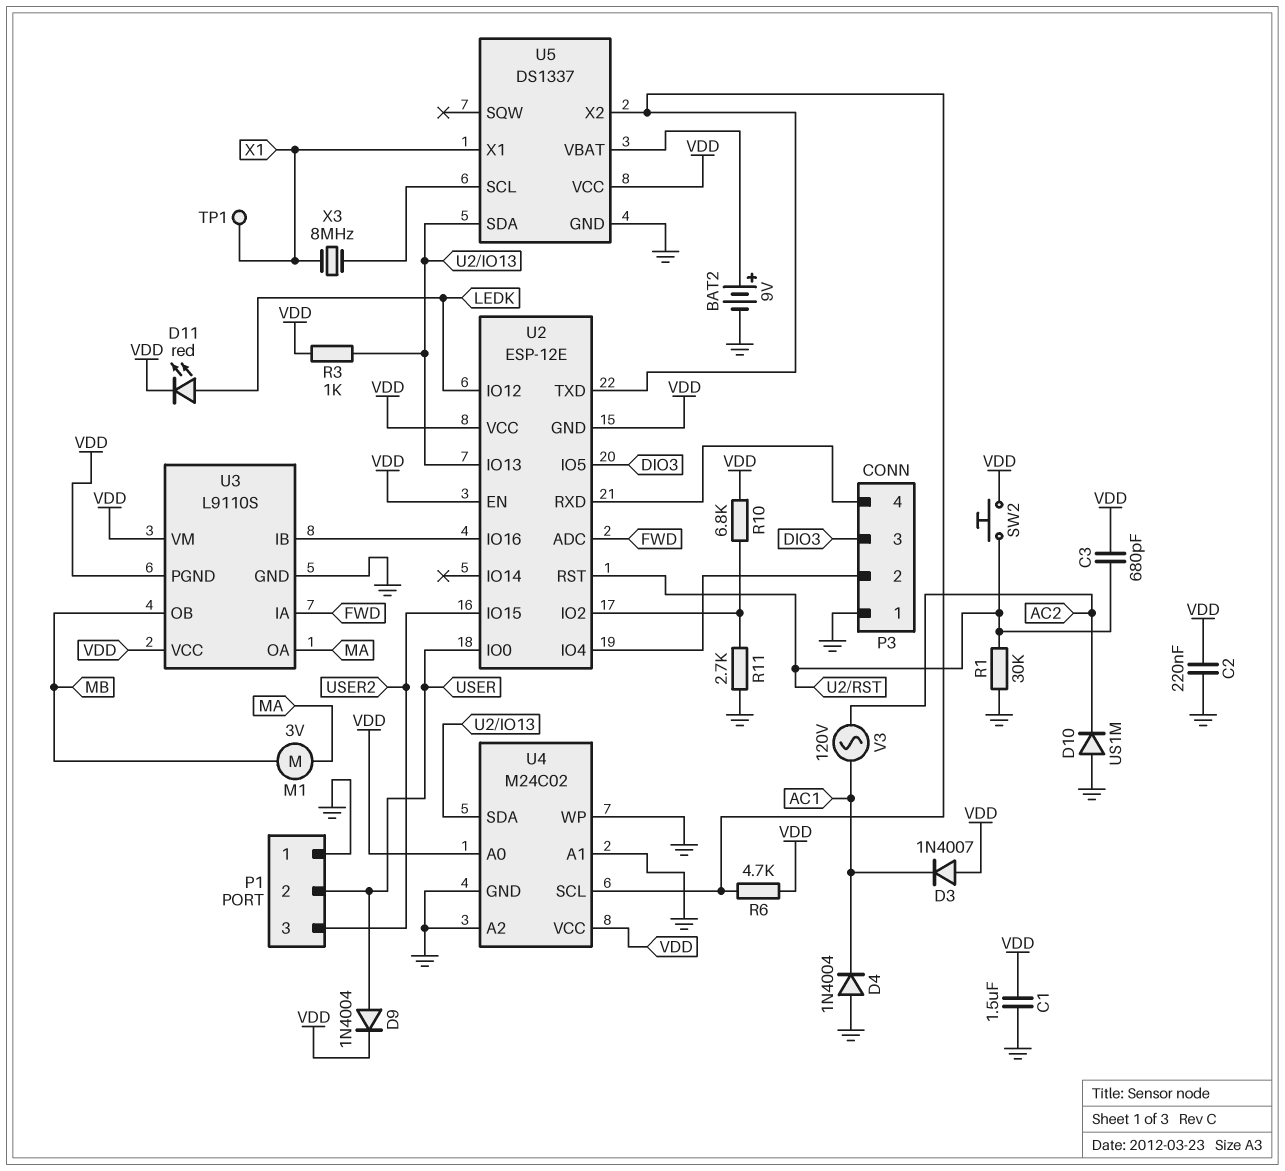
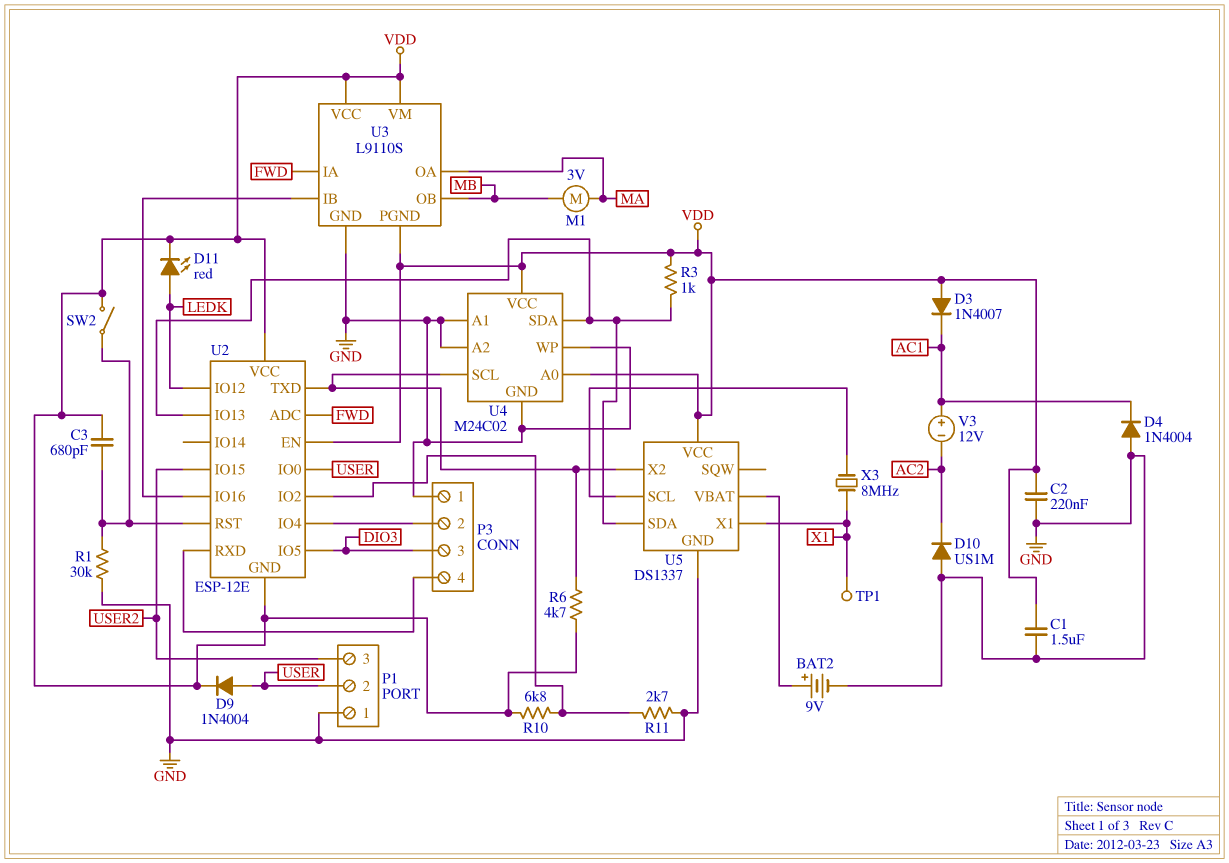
SW2: button (U2/RST, VDD) -> switch (U2/RST, VDD)
V3: AC 120V (AC1, AC2) -> 12V (plus AC1, minus AC2)

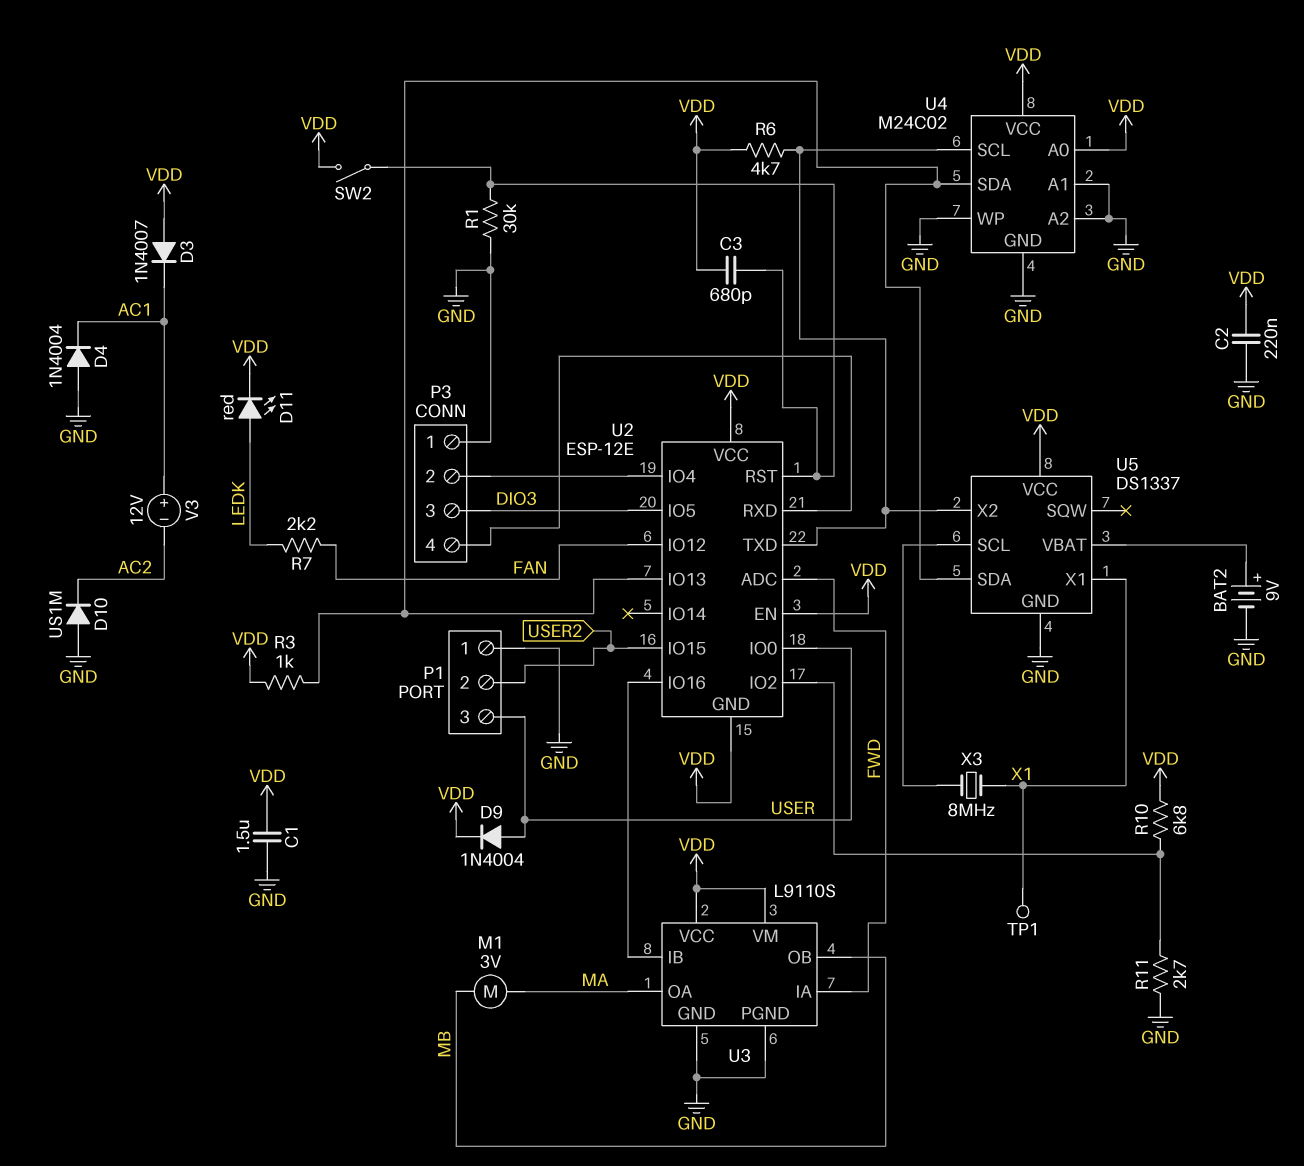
P1 pin 2: USER -> USER2
P1 pin 3: USER2 -> USER
R7: none -> 2.2k (FAN, LEDK)
U2 pin IO12: LEDK -> FAN
U3 pin PGND: VDD -> GND

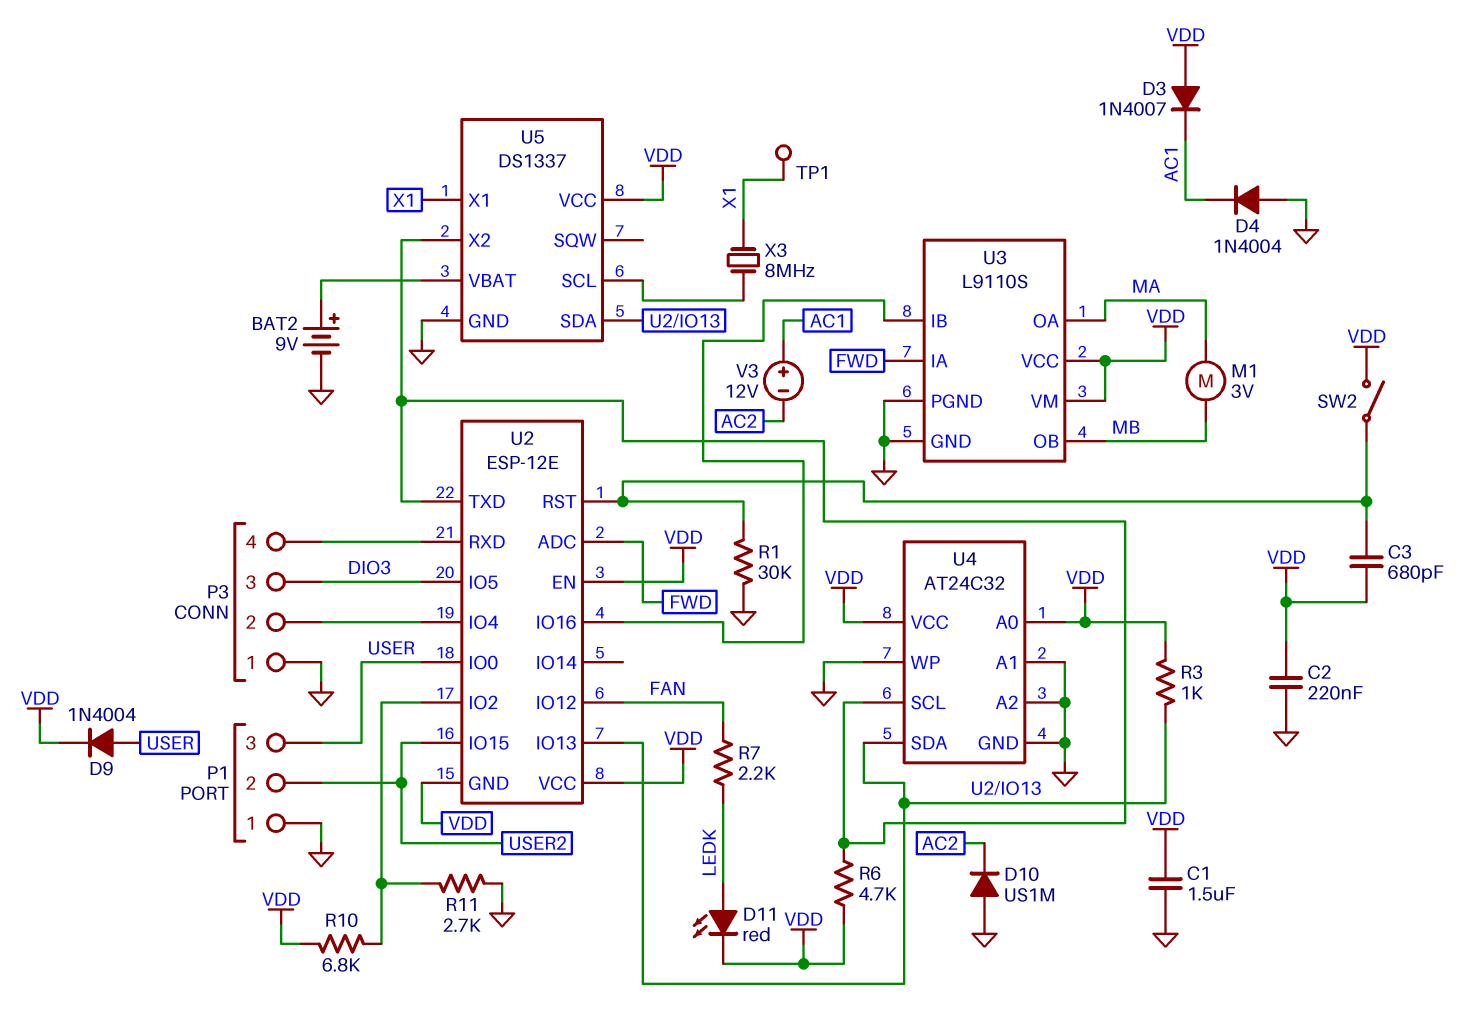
U4: M24C02 -> AT24C32

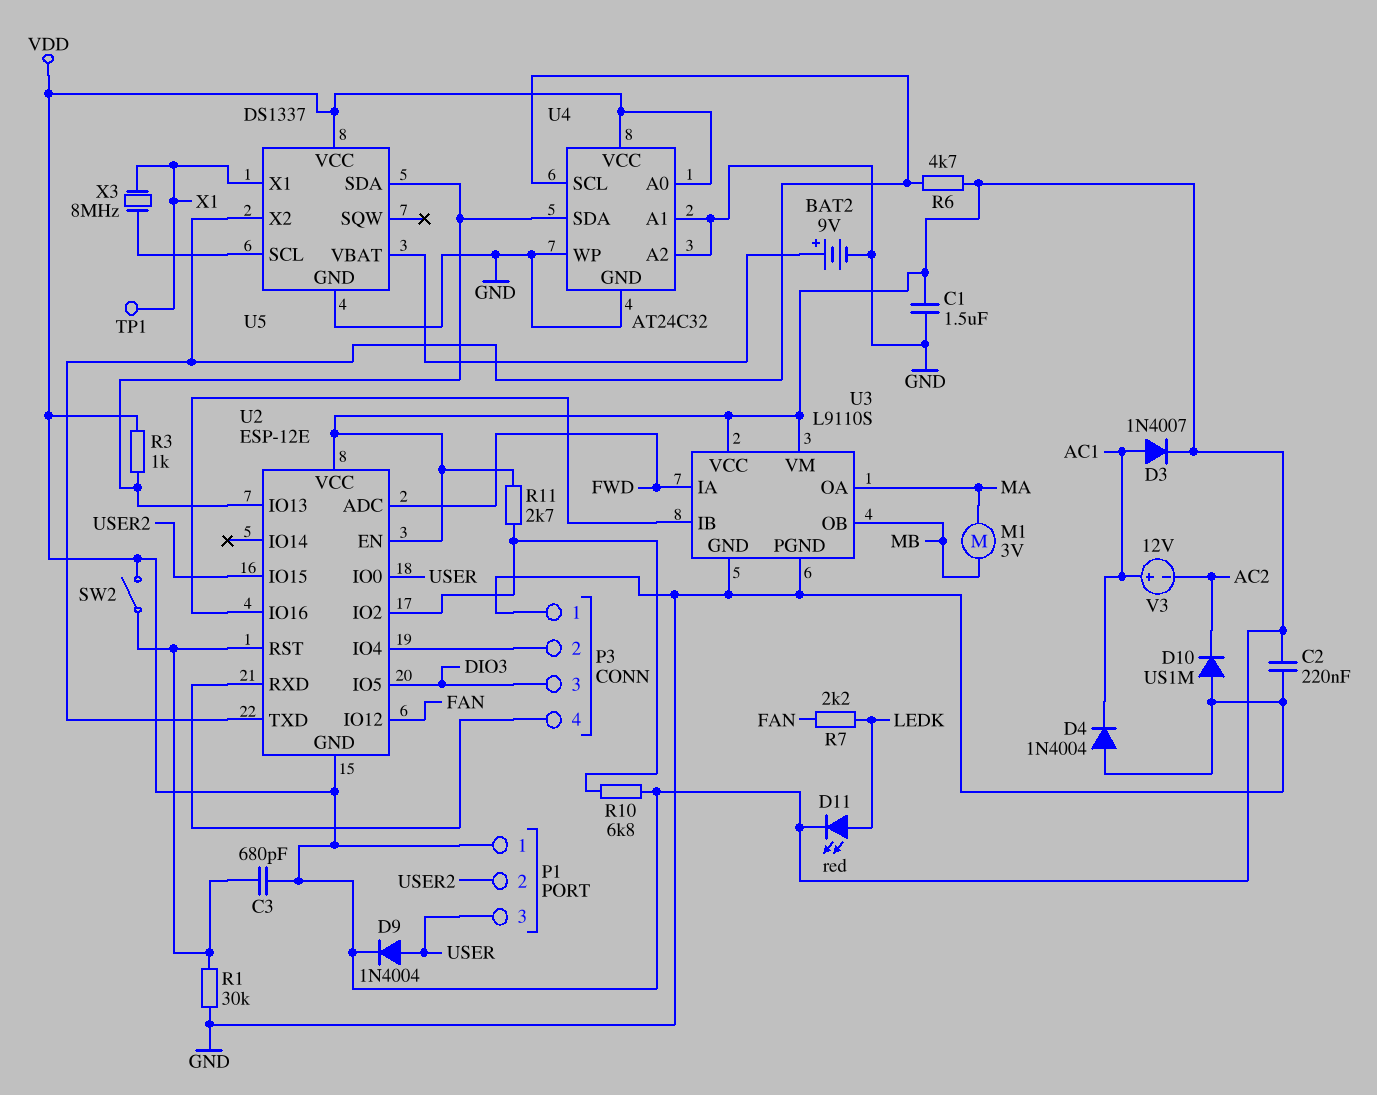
D3: diode 1N4007 (A VDD, K AC1) -> diode 1N4007 (A AC1, K VDD)
P1 pin 1: GND -> VDD
R11: 2.7k (GND, U2/IO2) -> 2.7k (U2/IO2, VDD)

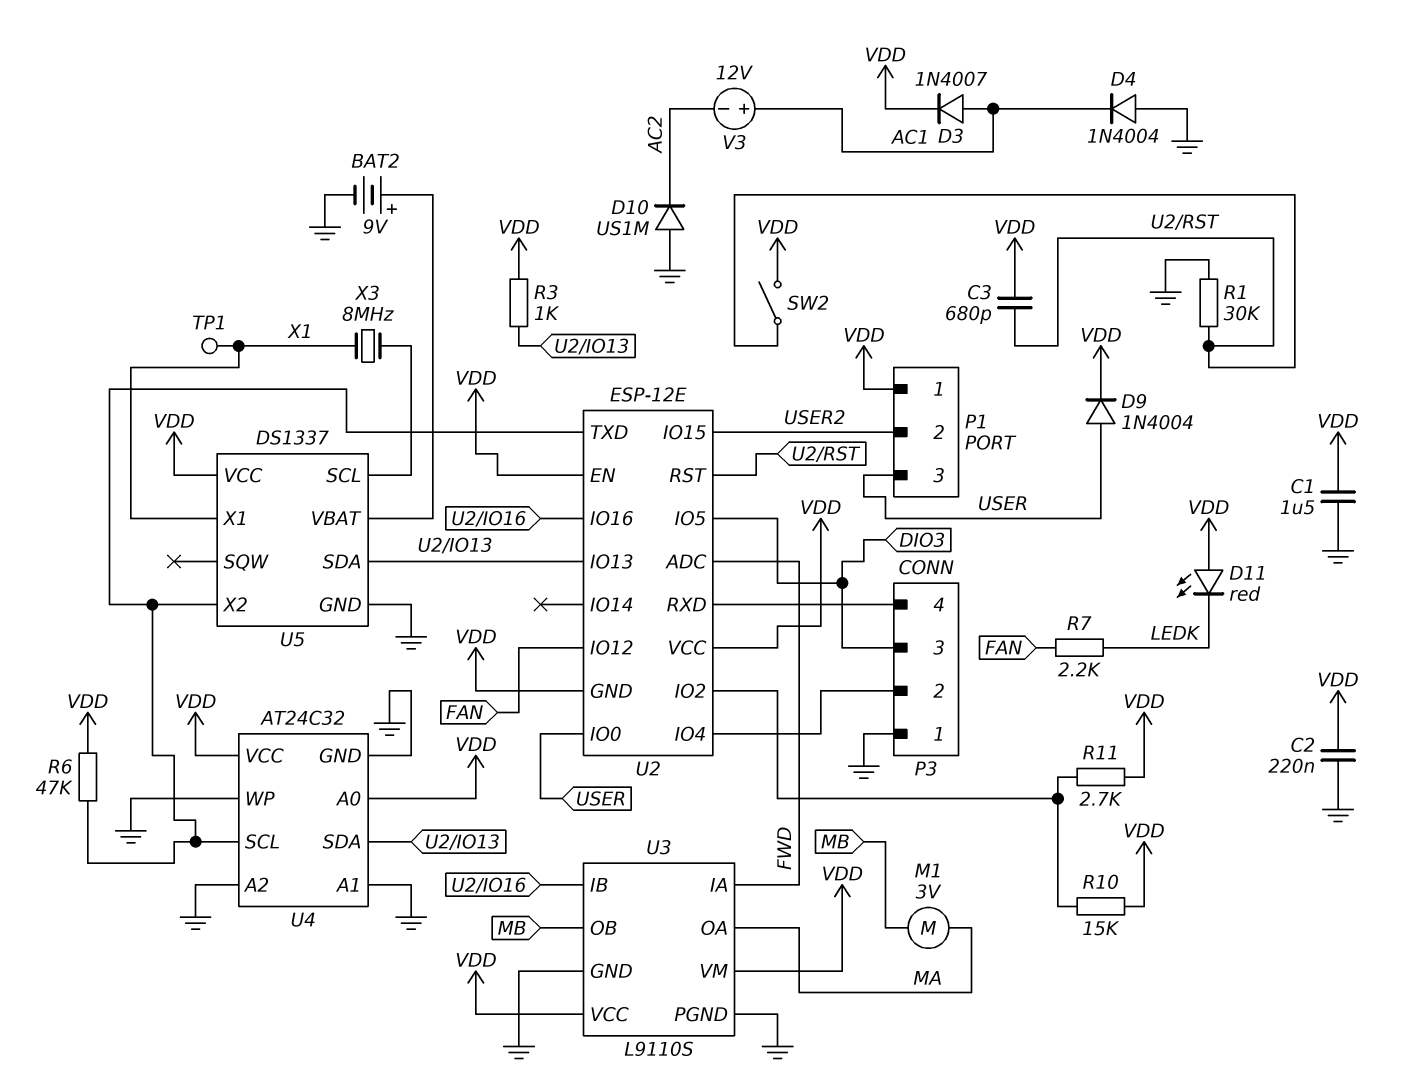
D11: LED red (A LEDK, K VDD) -> LED red (A VDD, K LEDK)
R6: 4.7k (U2/TXD, VDD) -> 47k (U2/TXD, VDD)
R10: 6.8k (U2/IO2, VDD) -> 15k (U2/IO2, VDD)

